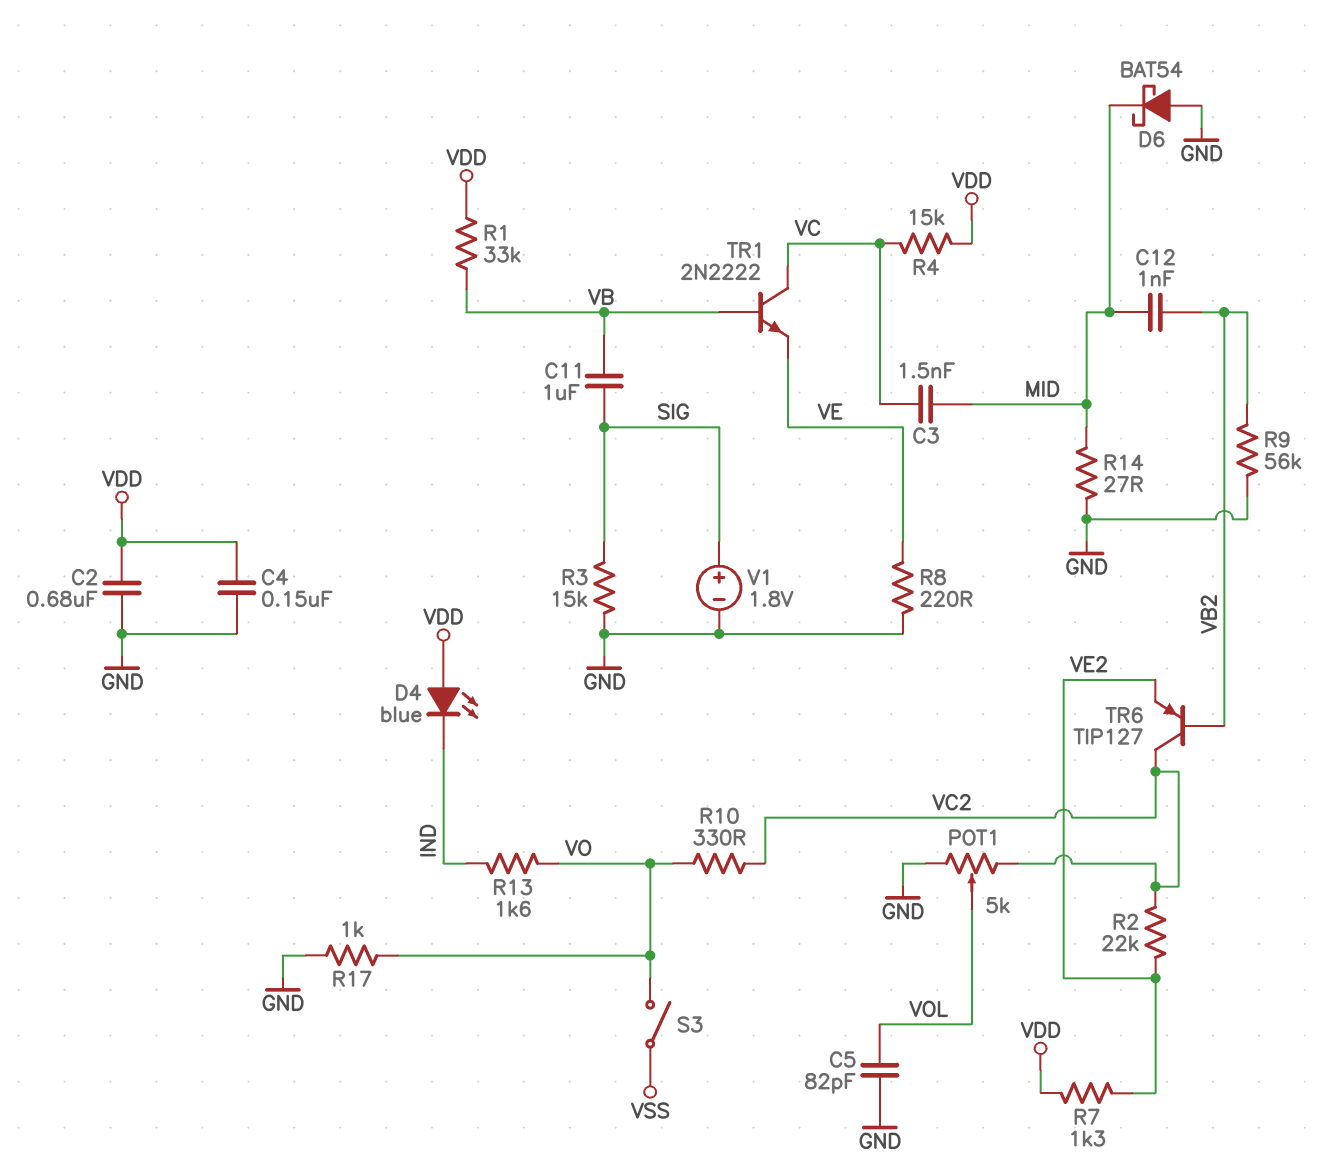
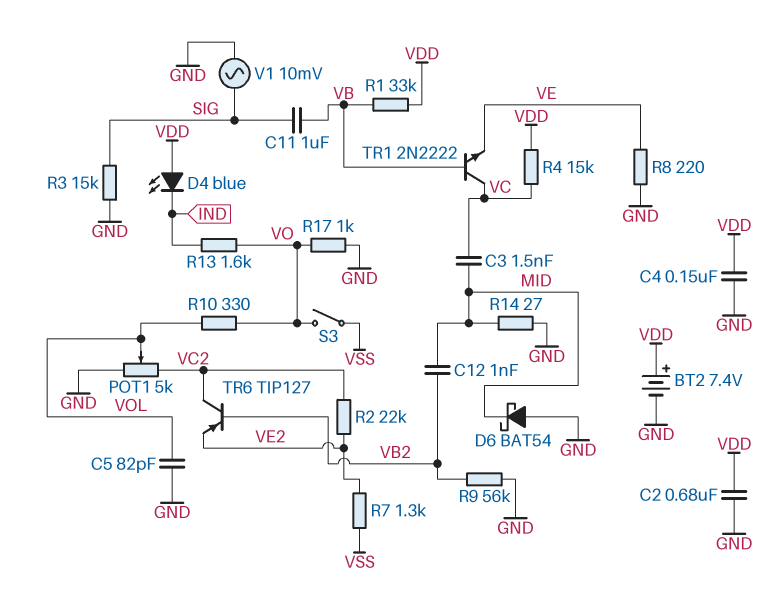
BT2: none -> 7.4V (plus VDD, minus GND)
R7: 1.3k (VDD, VE2) -> 1.3k (VE2, VSS)
R10: 330 (VC2, VO) -> 330 (VO, VOL)
V1: 1.8V (plus SIG, minus GND) -> AC 10mV (GND, SIG)

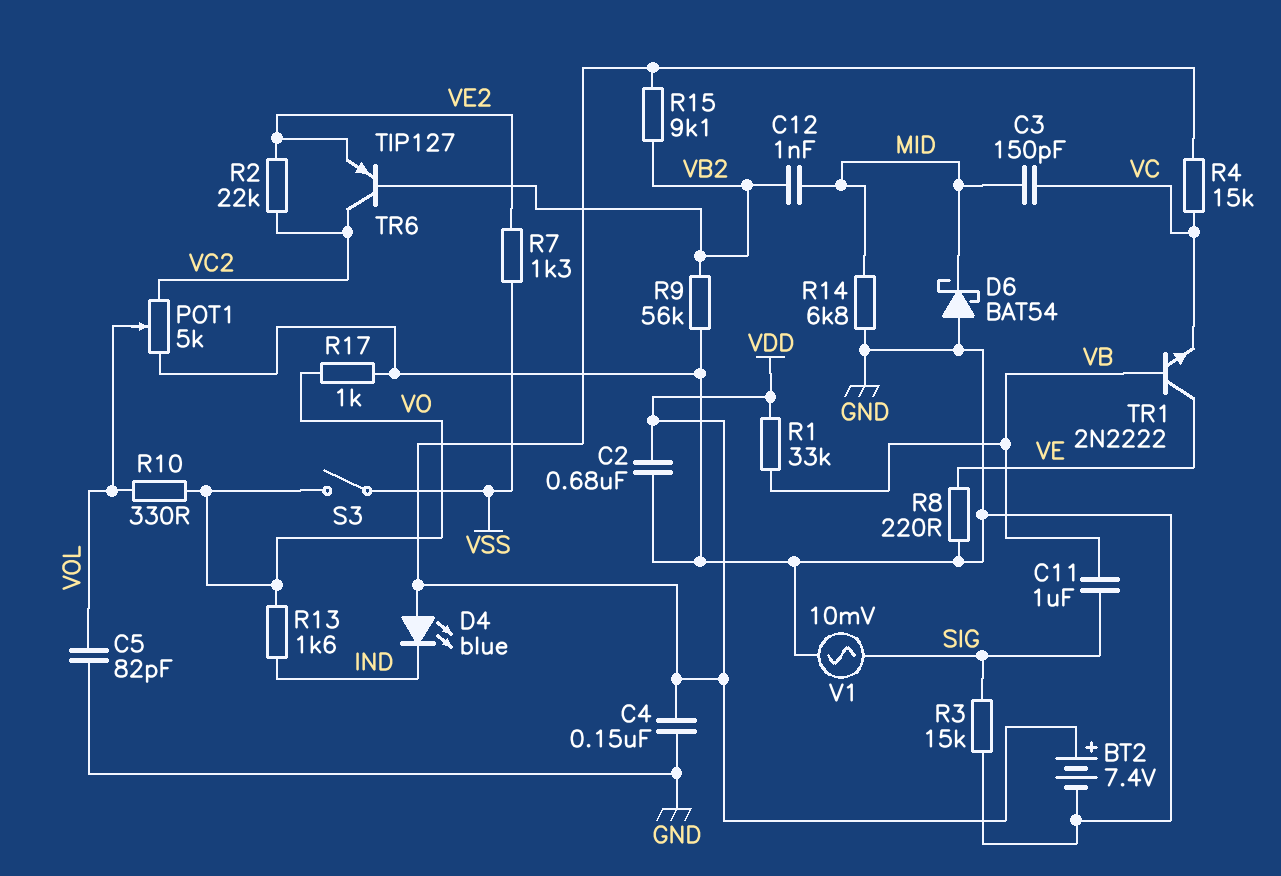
C3: 1.5nF (MID, VC) -> 150pF (MID, VC)
R14: 27 (GND, MID) -> 6.8k (GND, MID)
R15: none -> 9.1k (VB2, VDD)
TR1: NPN 2N2222 (B VB, C VC, E VE) -> NPN 2N2222 (B VB, C VE, E VC)

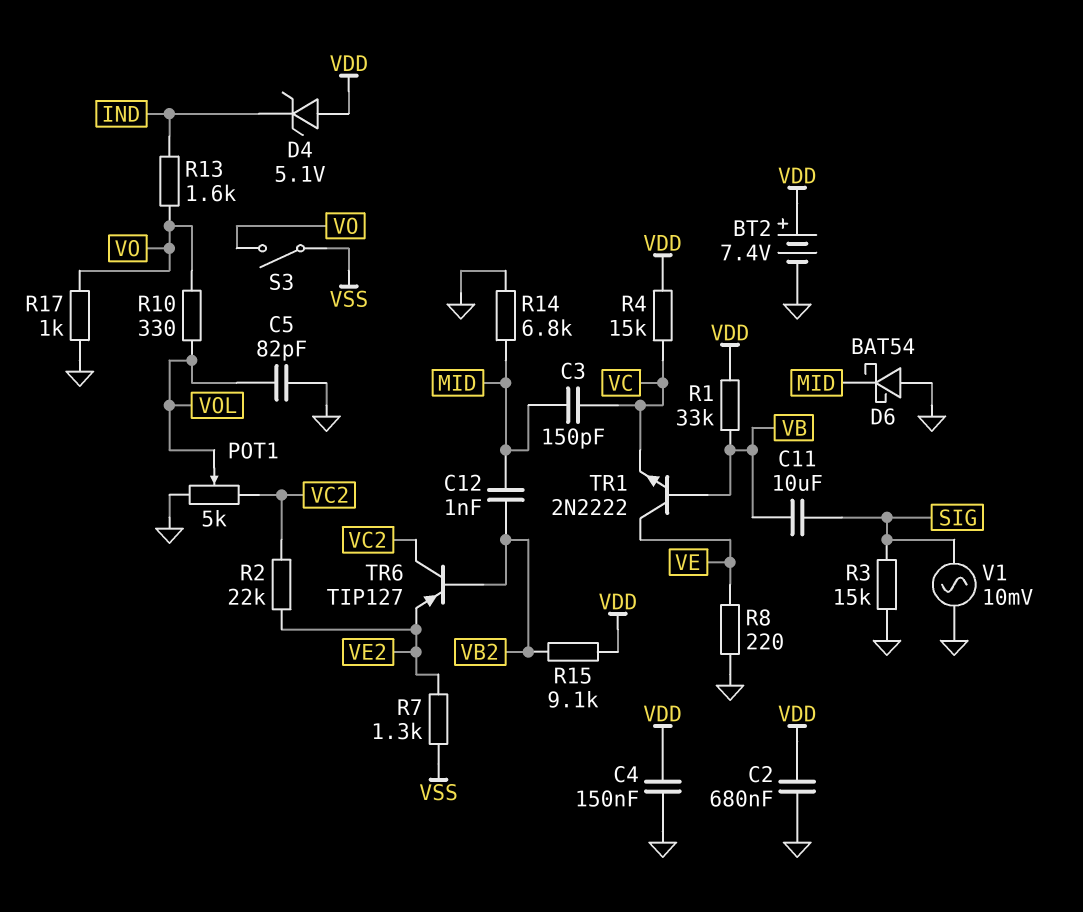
C11: 1uF (SIG, VB) -> 10uF (SIG, VB)
D4: LED blue (A VDD, K IND) -> zener 5.1V (A VDD, K IND)
R9: 56k (GND, VB2) -> none

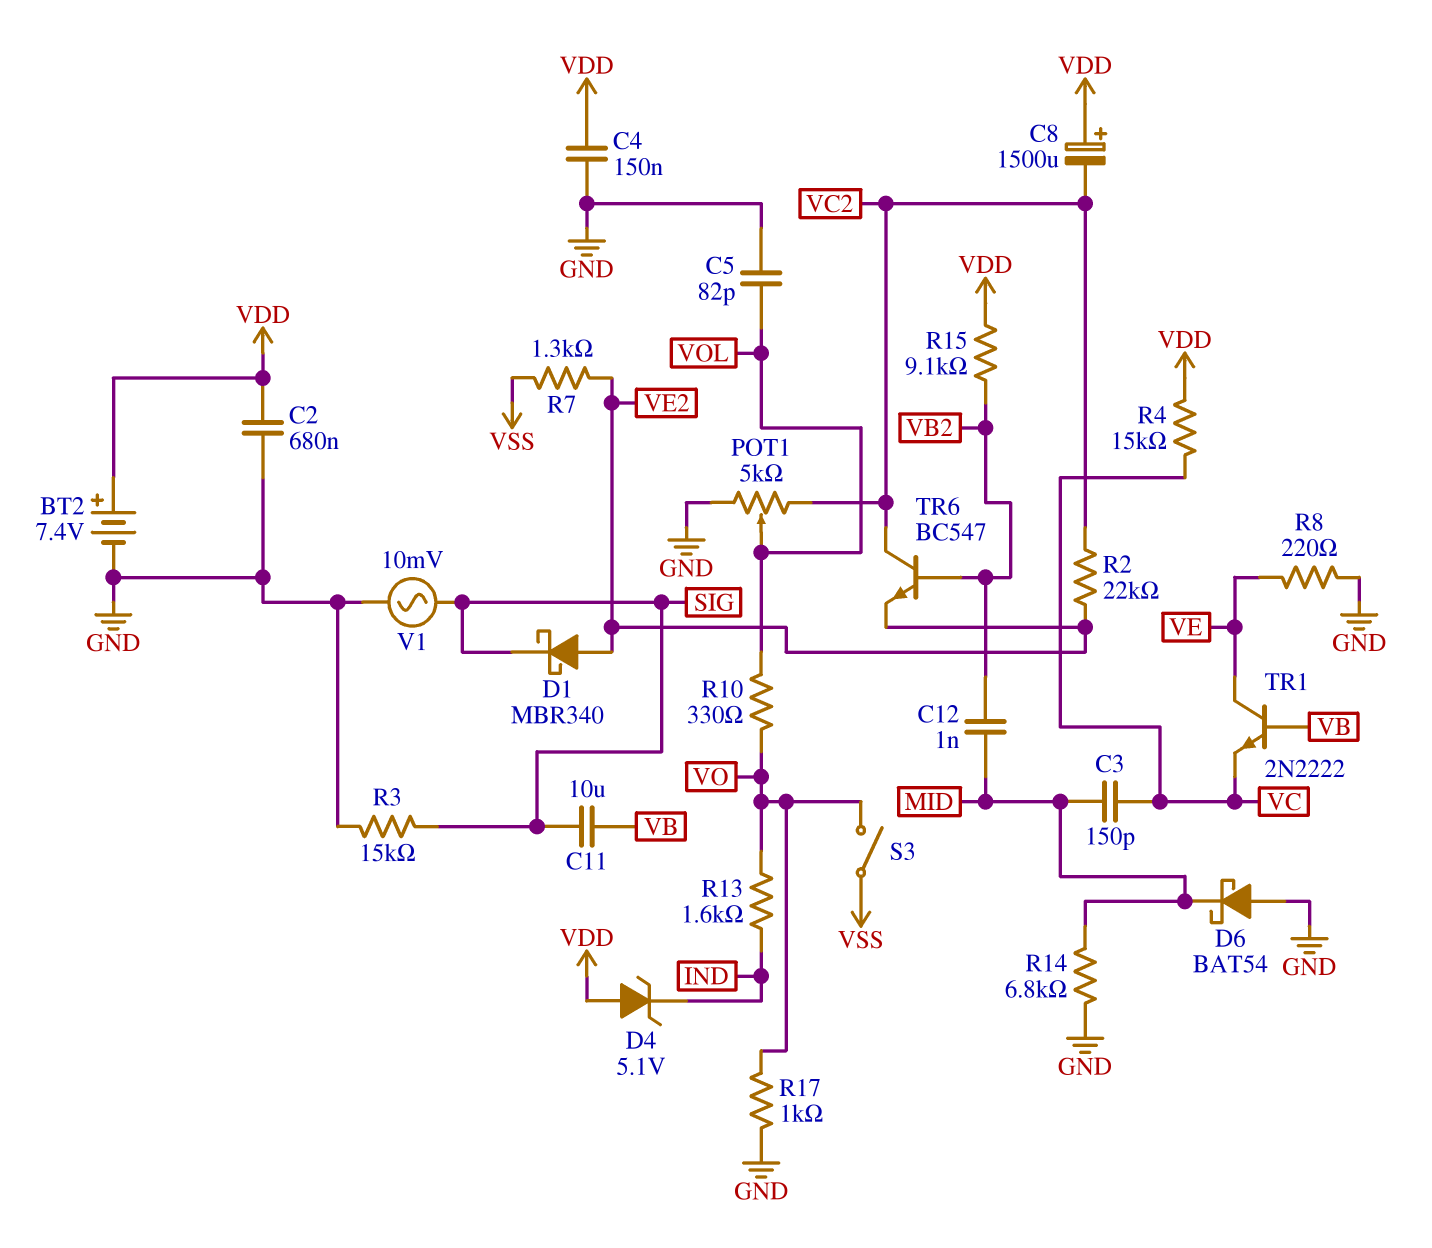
C8: none -> 1500uF (plus VDD, minus VC2)
D1: none -> schottky MBR340 (A VE2, K SIG)
R1: 33k (VB, VDD) -> none
TR6: PNP TIP127 (B VB2, C VC2, E VE2) -> NPN BC547 (B VB2, C VC2, E VE2)

